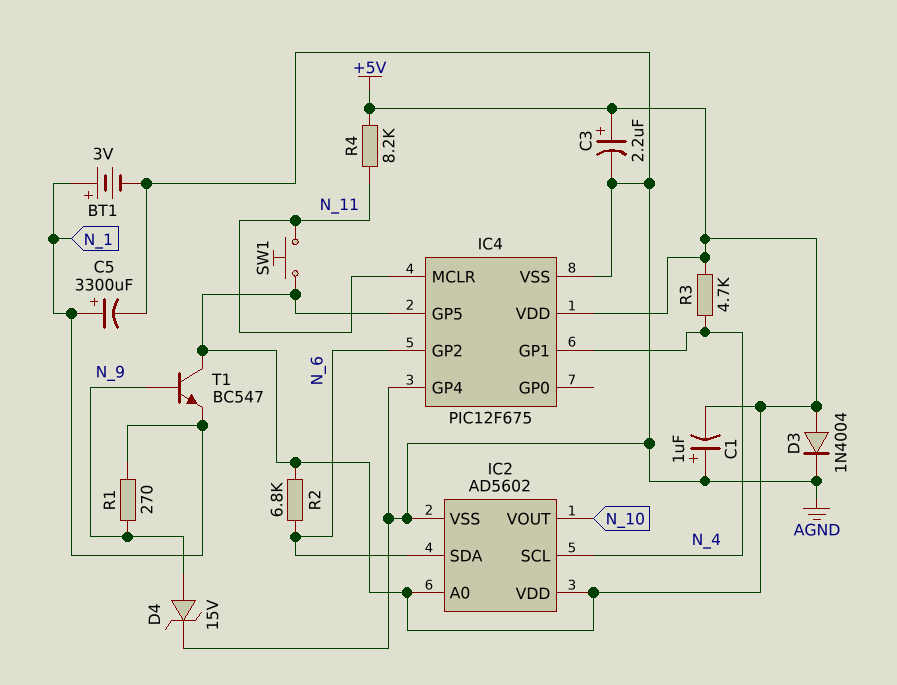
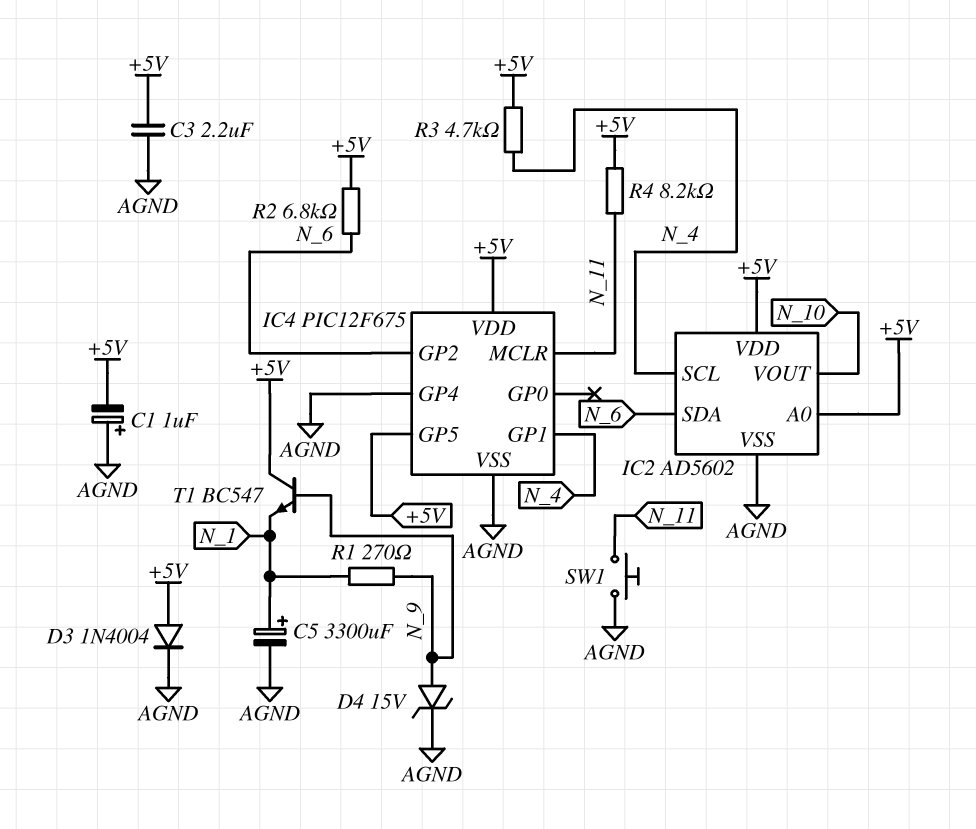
BT1: 3V (plus N_1, minus AGND) -> none
C3: 2.2uF (plus +5V, minus AGND) -> 2.2uF (+5V, AGND)
SW1: button (+5V, N_11) -> button (AGND, N_11)

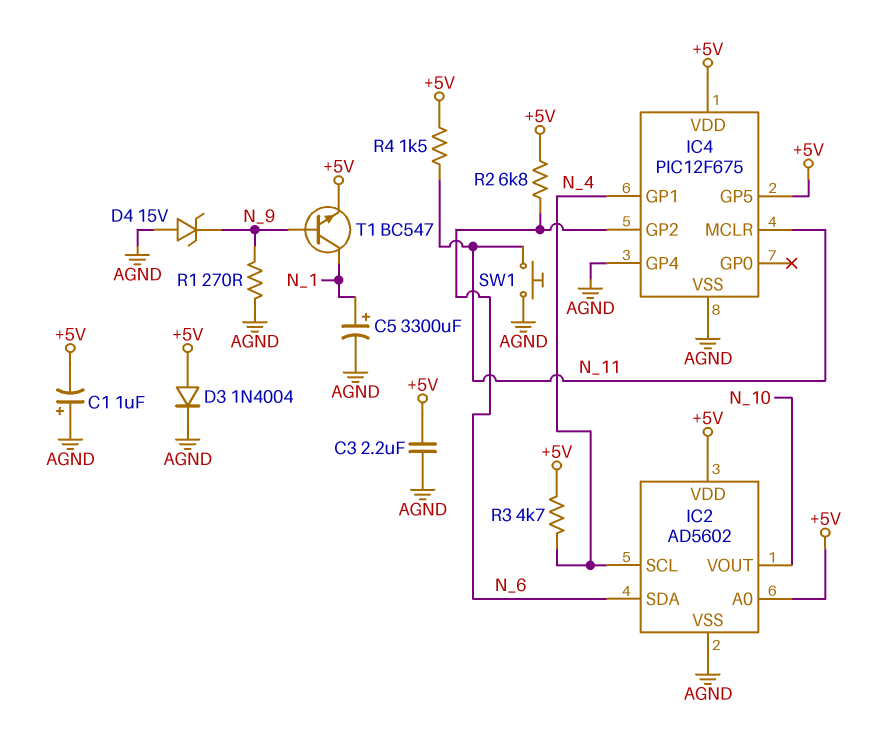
D4: zener 15V (A N_9, K AGND) -> zener 15V (A AGND, K N_9)
R1: 270 (N_1, N_9) -> 270 (AGND, N_9)
R4: 8.2k (+5V, N_11) -> 1.5k (+5V, N_11)
T1: NPN BC547 (B N_9, C +5V, E N_1) -> NPN BC547 (B N_9, C N_1, E +5V)

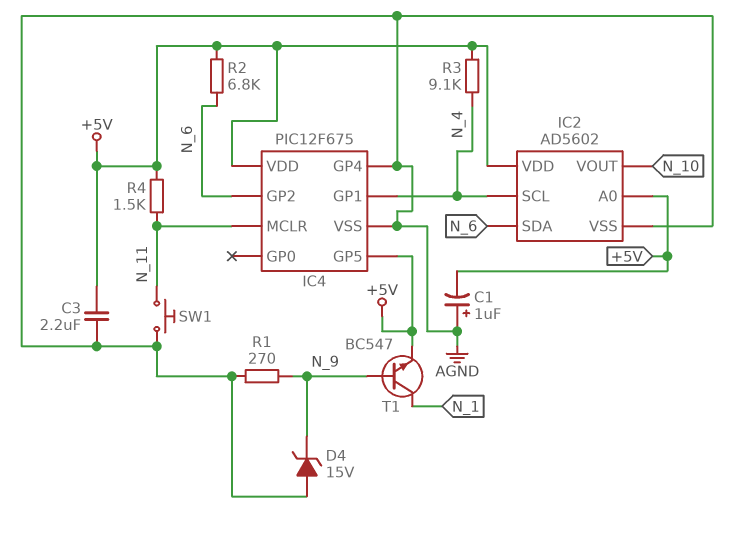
C5: 3300uF (plus N_1, minus AGND) -> none
D3: diode 1N4004 (A +5V, K AGND) -> none
R3: 4.7k (+5V, N_4) -> 9.1k (+5V, N_4)

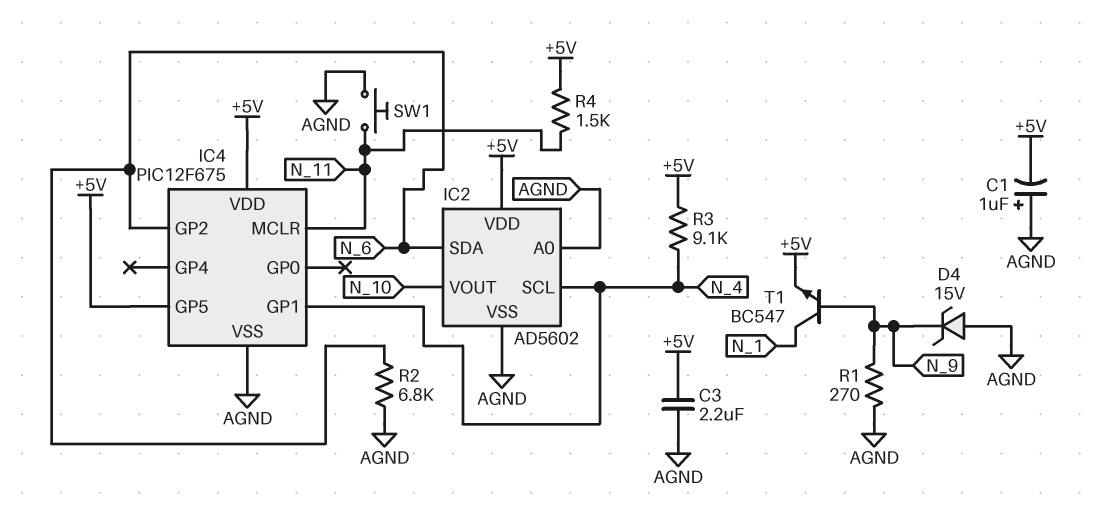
IC2 pin A0: +5V -> AGND
IC4 pin GP4: AGND -> none
R2: 6.8k (+5V, N_6) -> 6.8k (AGND, N_6)

